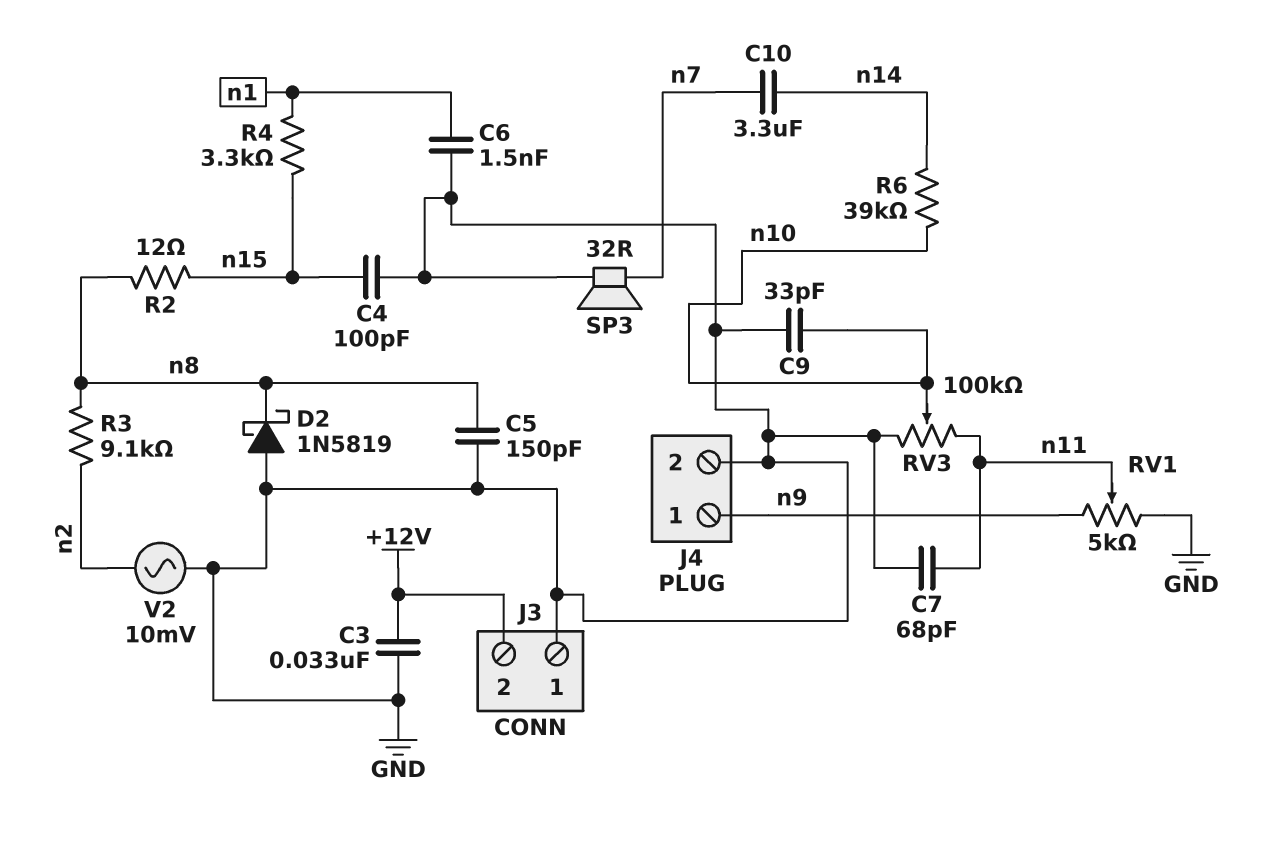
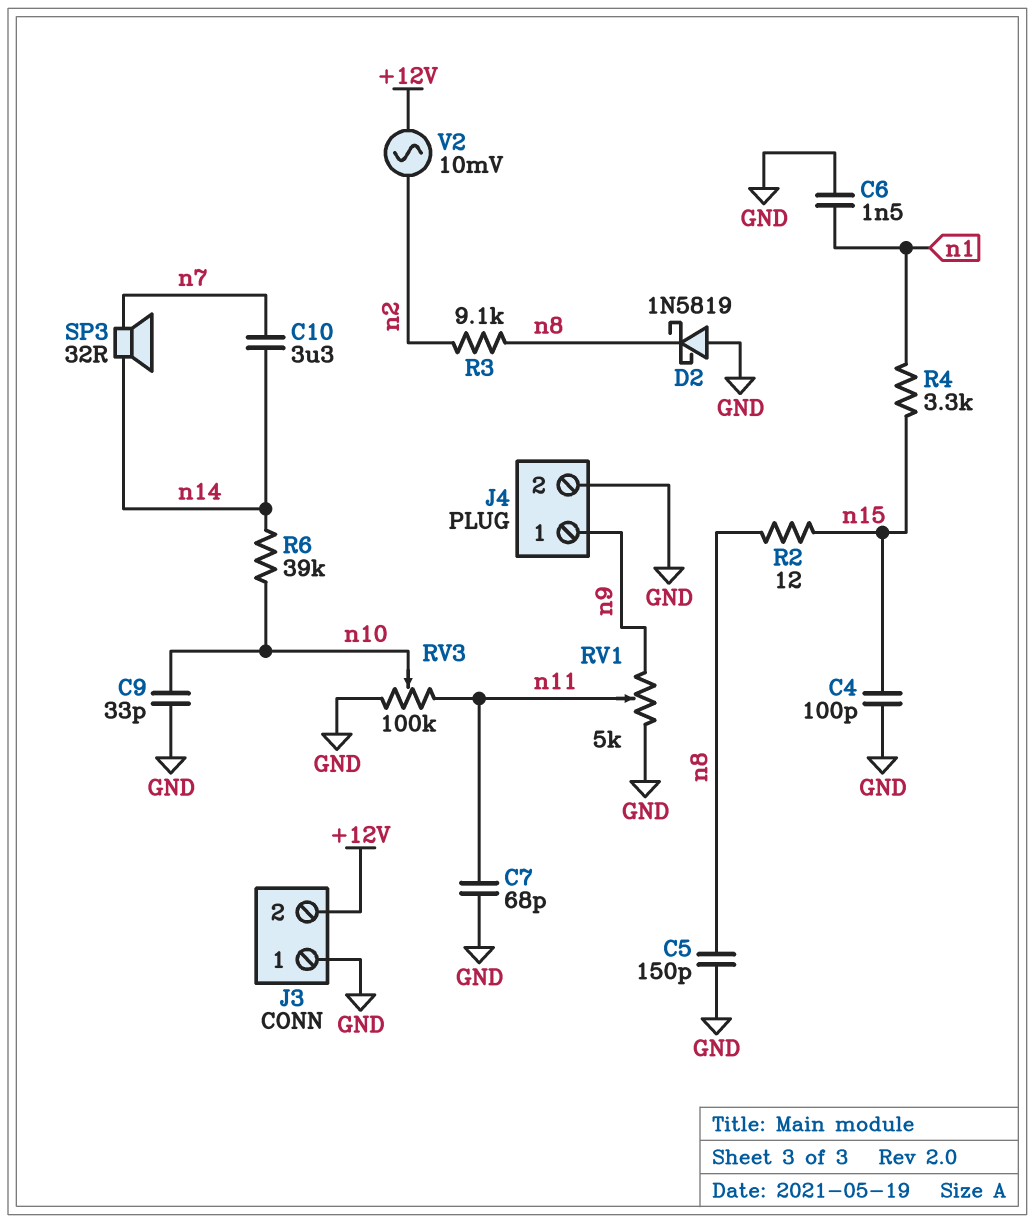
C3: 33nF (+12V, GND) -> none
SP3: speaker 32R (GND, n7) -> speaker 32R (n7, n14)
V2: AC 10mV (GND, n2) -> AC 10mV (+12V, n2)

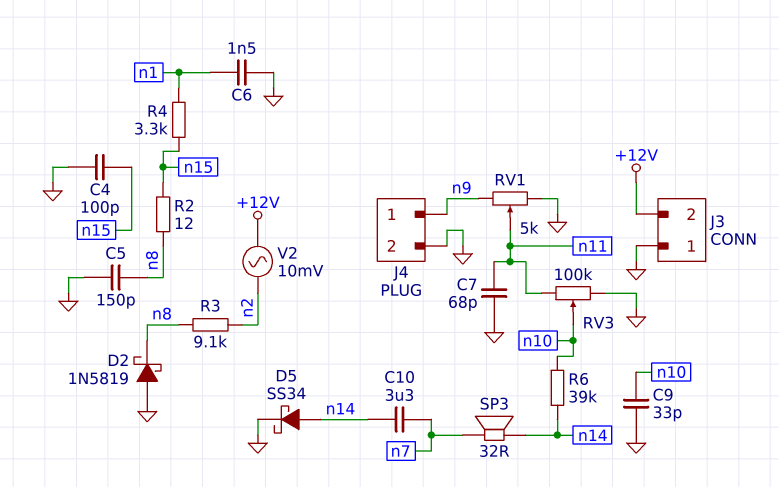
D5: none -> schottky SS34 (A n14, K GND)

